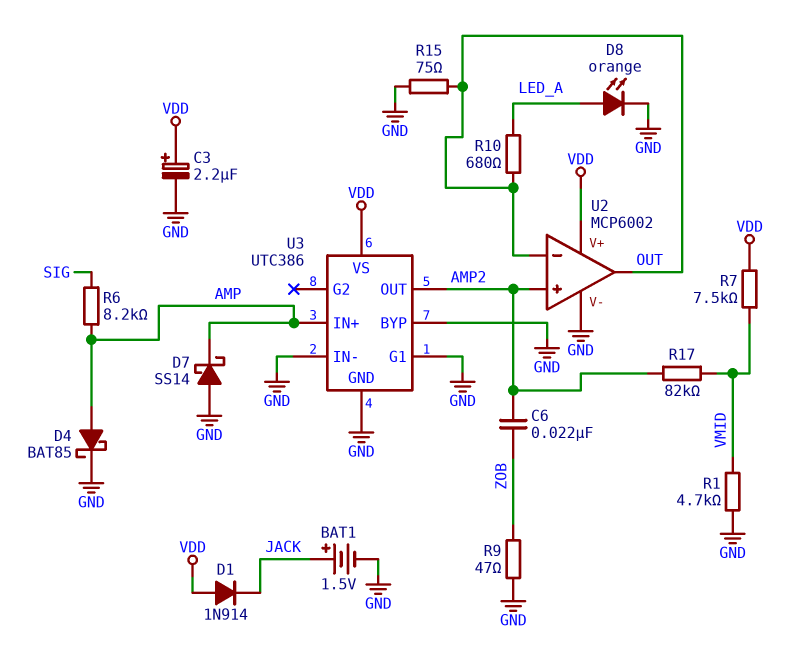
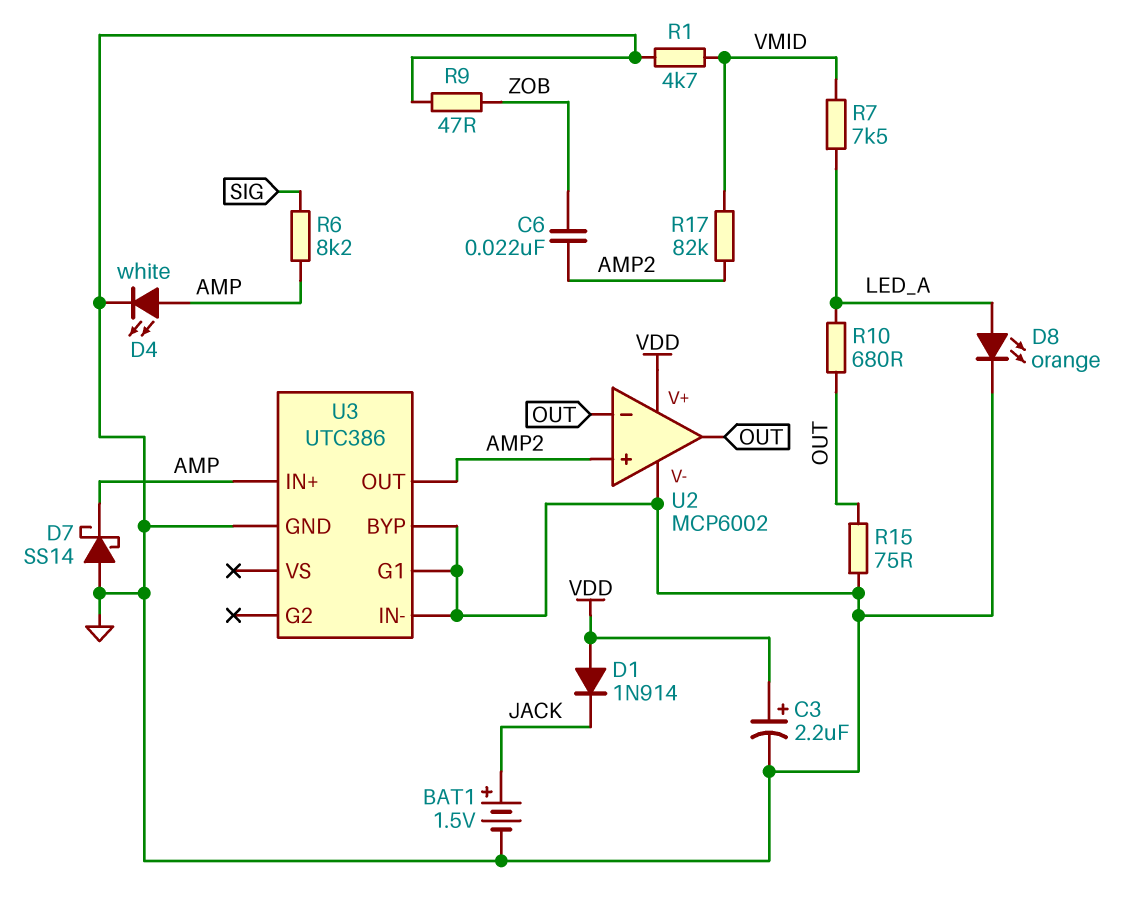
D4: schottky BAT85 (A AMP, K GND) -> LED white (A AMP, K GND)
R7: 7.5k (VDD, VMID) -> 7.5k (LED_A, VMID)
U3 pin VS: VDD -> none

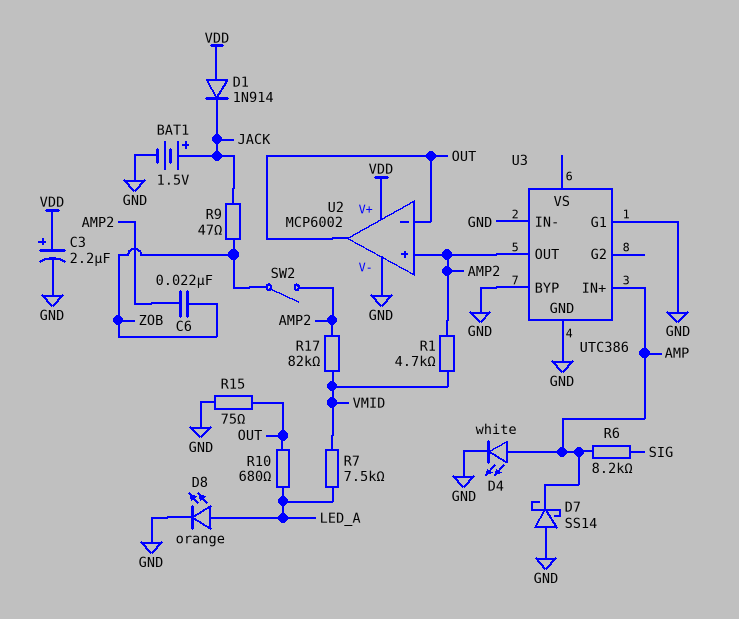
R1: 4.7k (GND, VMID) -> 4.7k (AMP2, VMID)
R9: 47 (GND, ZOB) -> 47 (JACK, ZOB)
SW2: none -> switch (AMP2, ZOB)

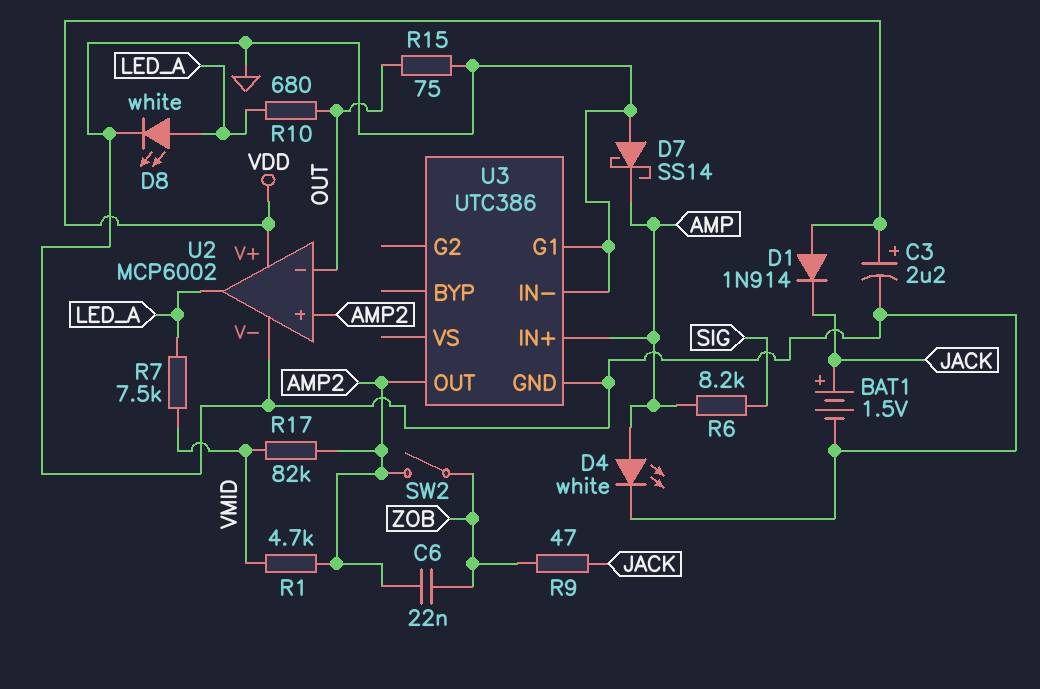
D8: LED orange (A LED_A, K GND) -> LED white (A LED_A, K GND)
U2 pin out: OUT -> LED_A
U3 pin BYP: GND -> none

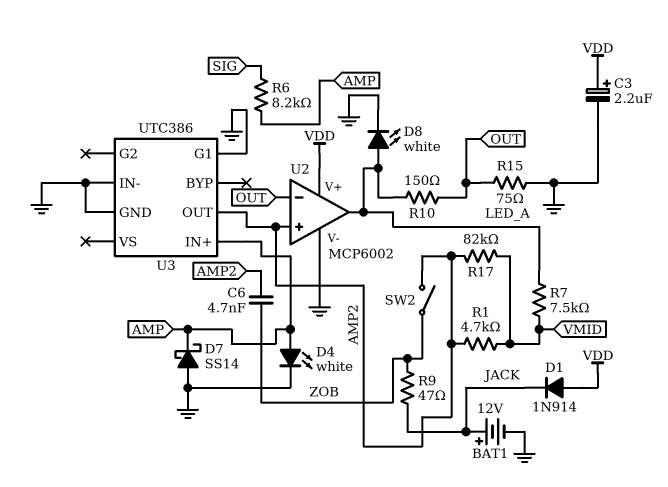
BAT1: 1.5V (plus JACK, minus GND) -> 12V (plus JACK, minus GND)
C6: 22nF (AMP2, ZOB) -> 4.7nF (AMP2, ZOB)
R10: 680 (LED_A, OUT) -> 150 (LED_A, OUT)

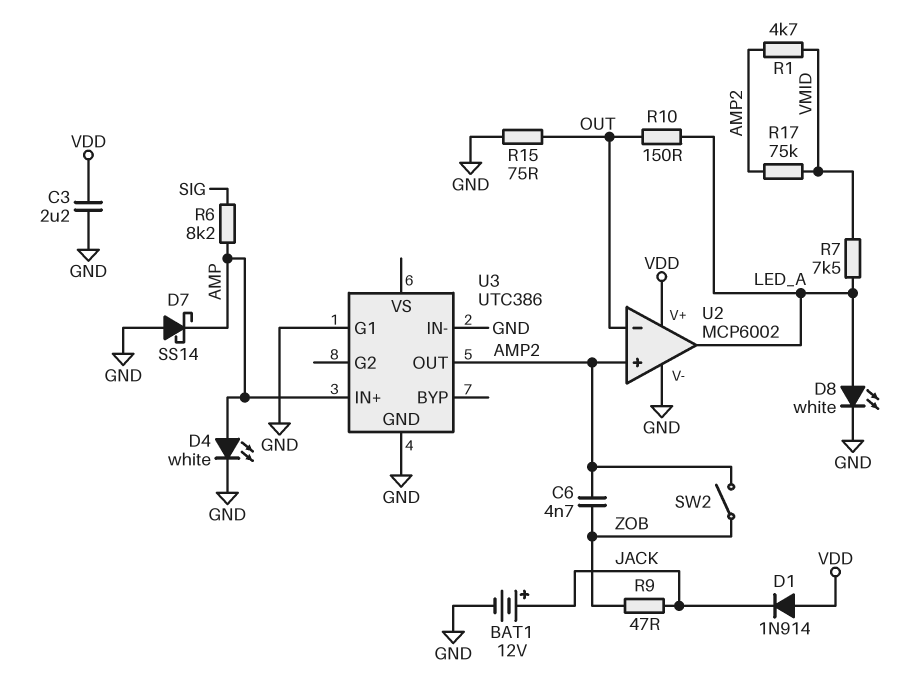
C3: 2.2uF (plus VDD, minus GND) -> 2.2uF (GND, VDD)
R17: 82k (AMP2, VMID) -> 75k (AMP2, VMID)

